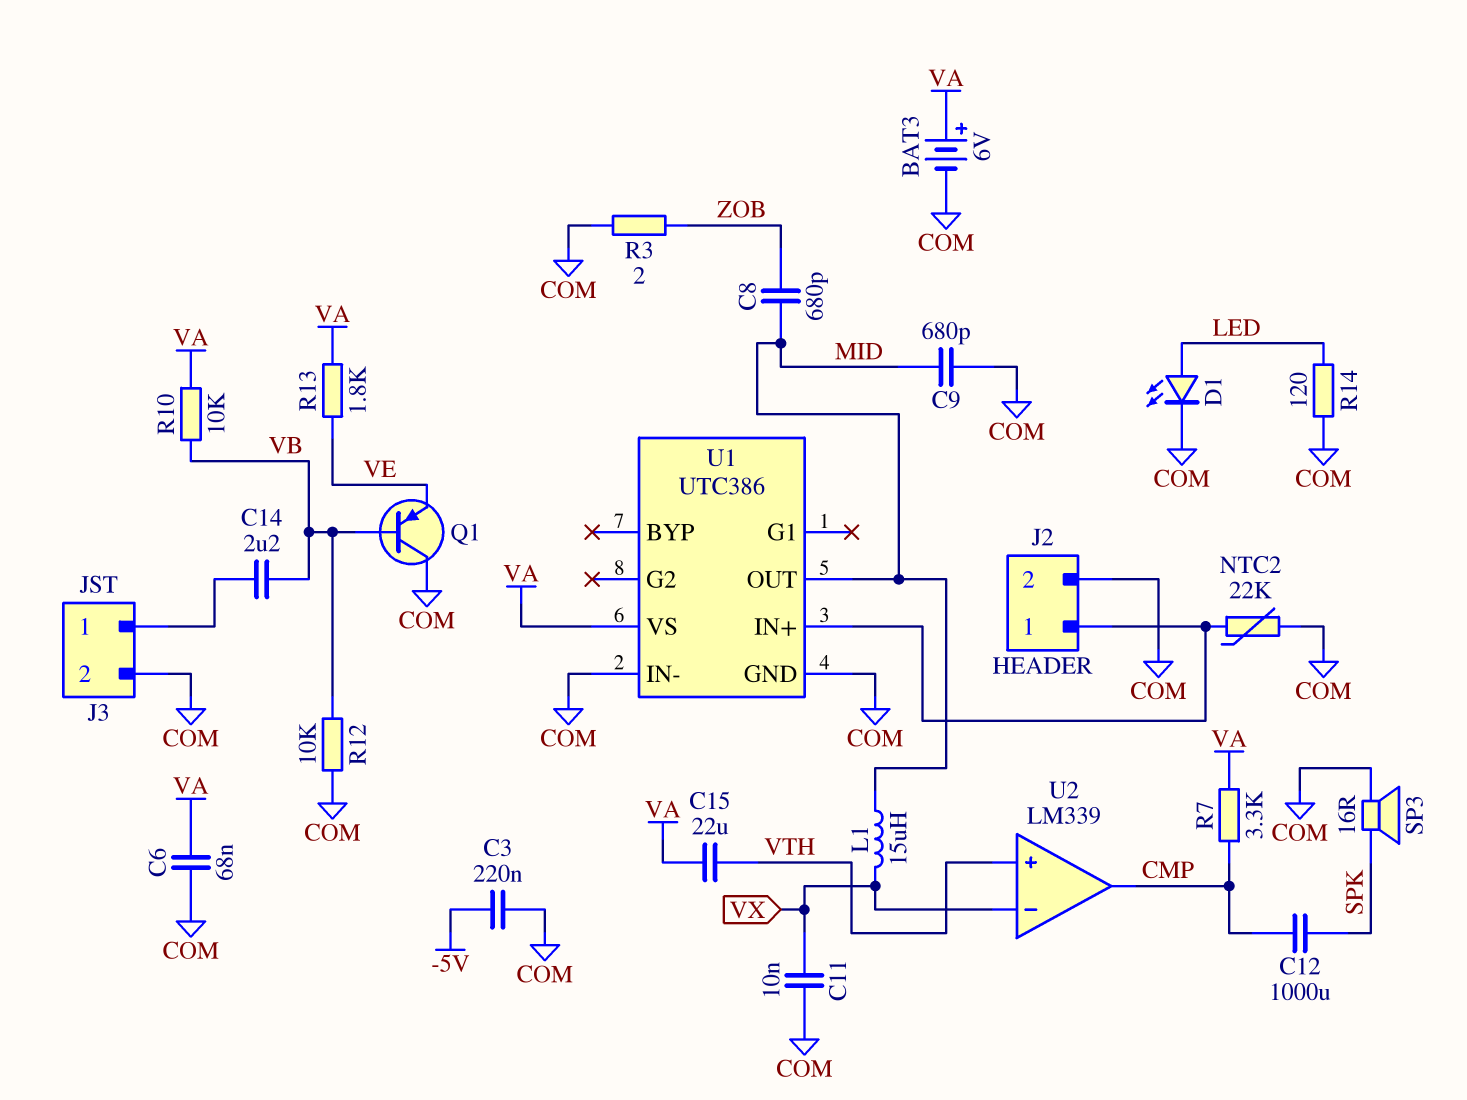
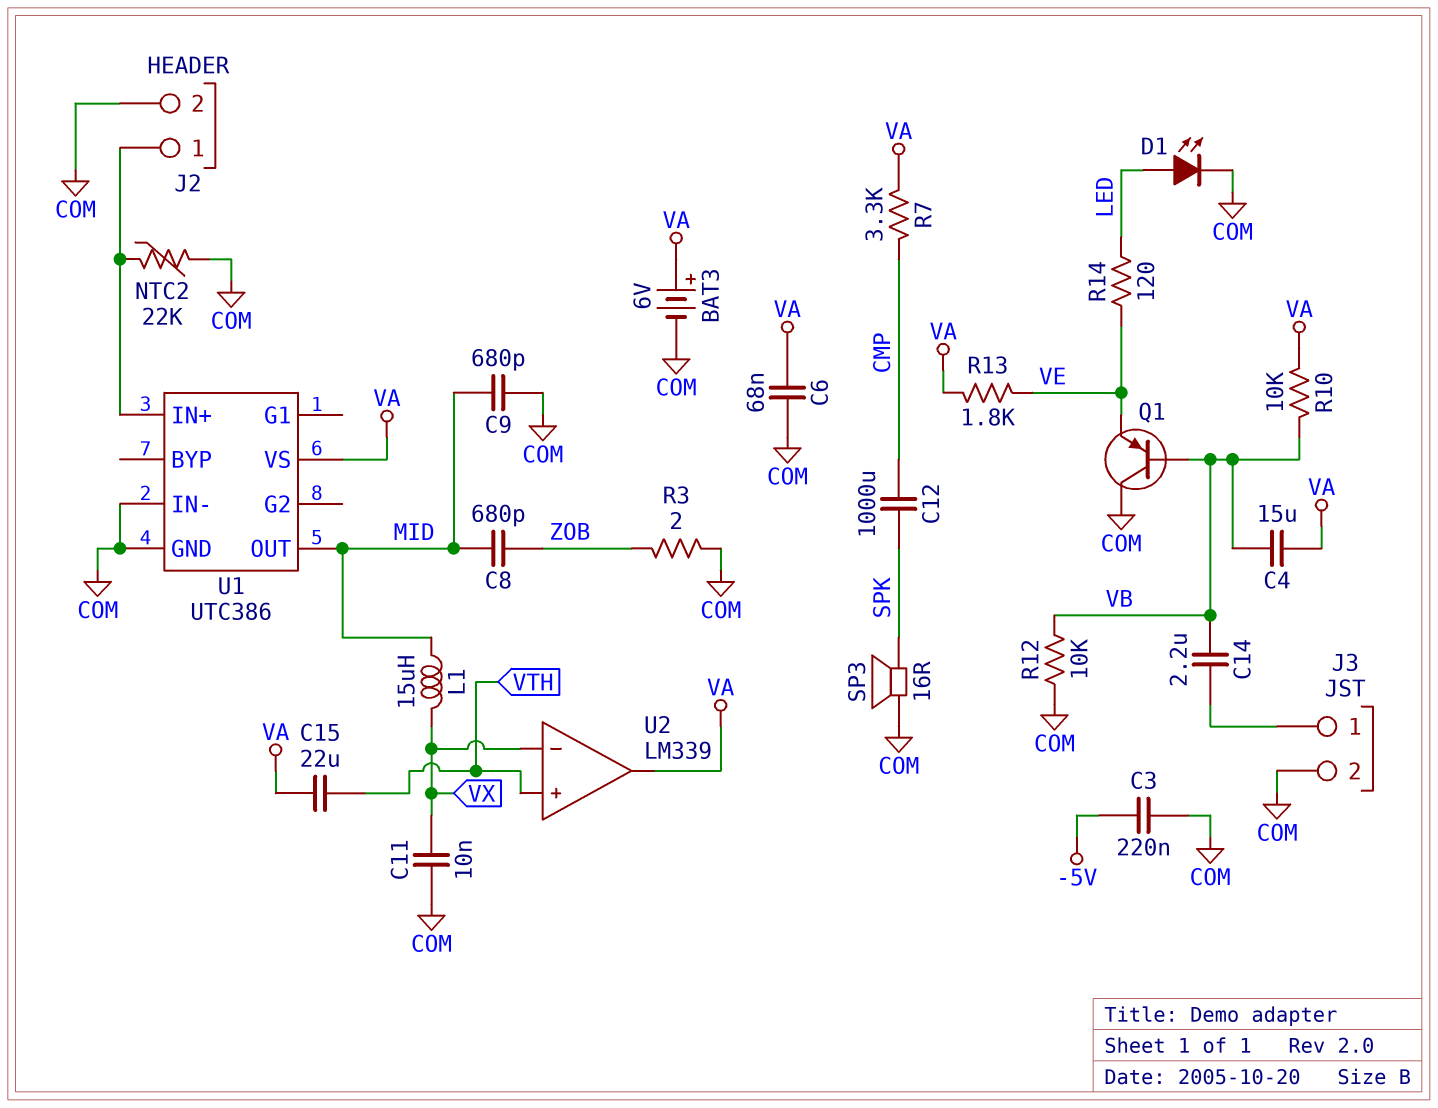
C4: none -> 15uF (VA, VB)
R14: 120 (COM, LED) -> 120 (LED, VE)
U2 pin out: CMP -> VA

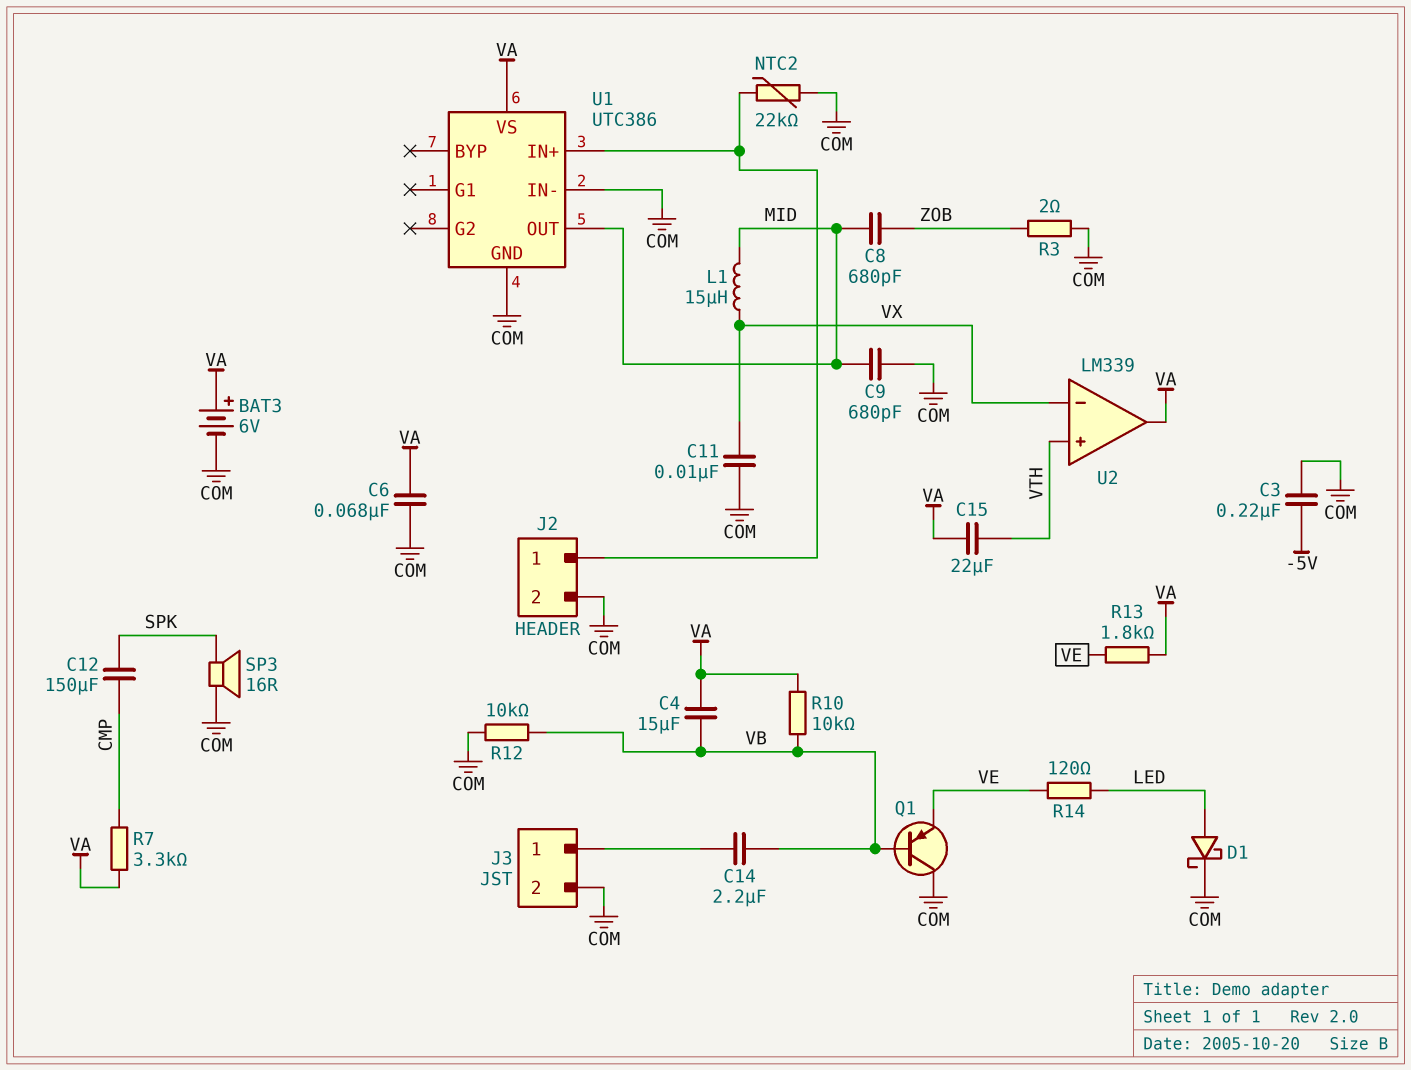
C12: 1000uF (CMP, SPK) -> 150uF (CMP, SPK)
D1: LED (A LED, K COM) -> schottky (A LED, K COM)

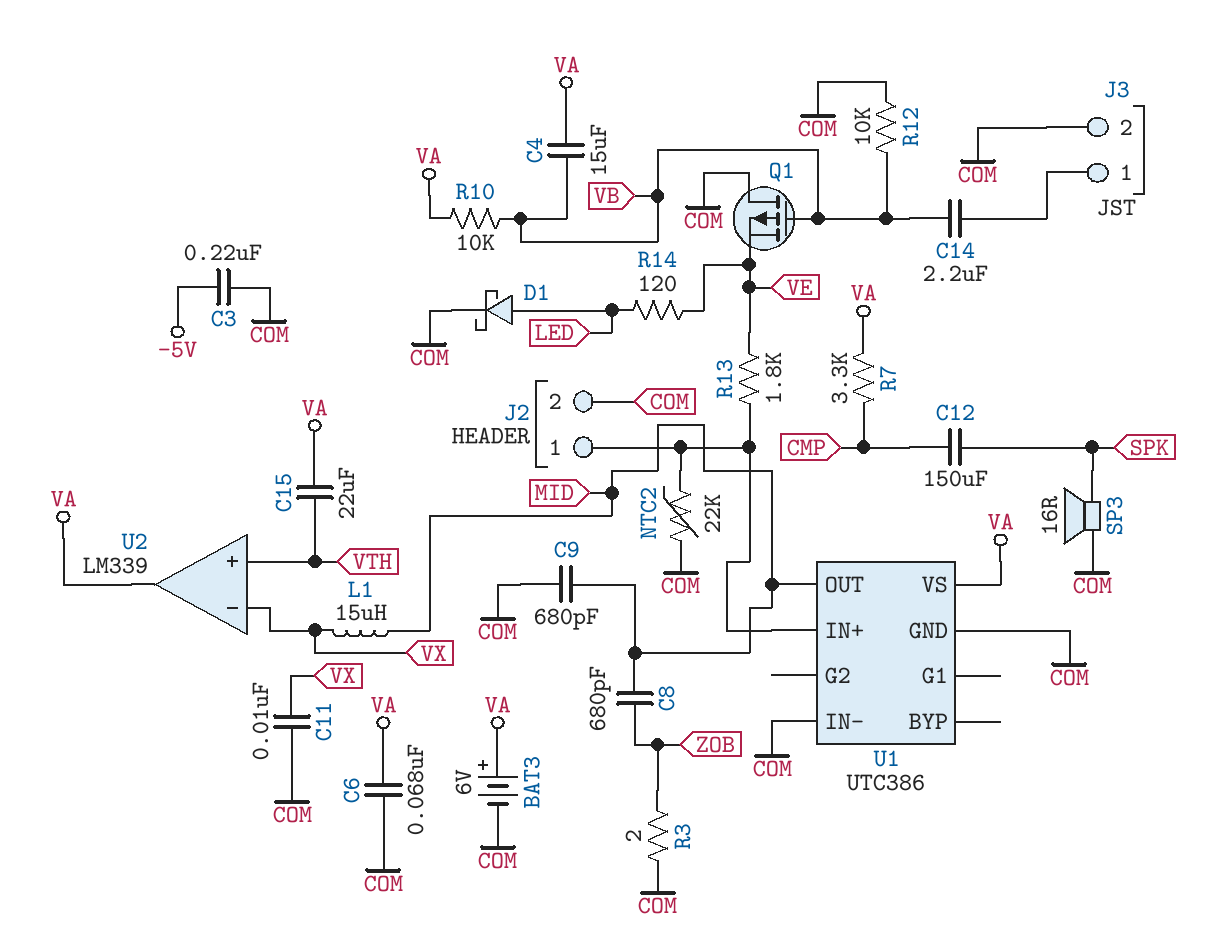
Q1: PNP (B VB, C COM, E VE) -> PMOS (G VB, D COM, S VE)
R13: 1.8k (VA, VE) -> 1.8k (J2/1, VE)

